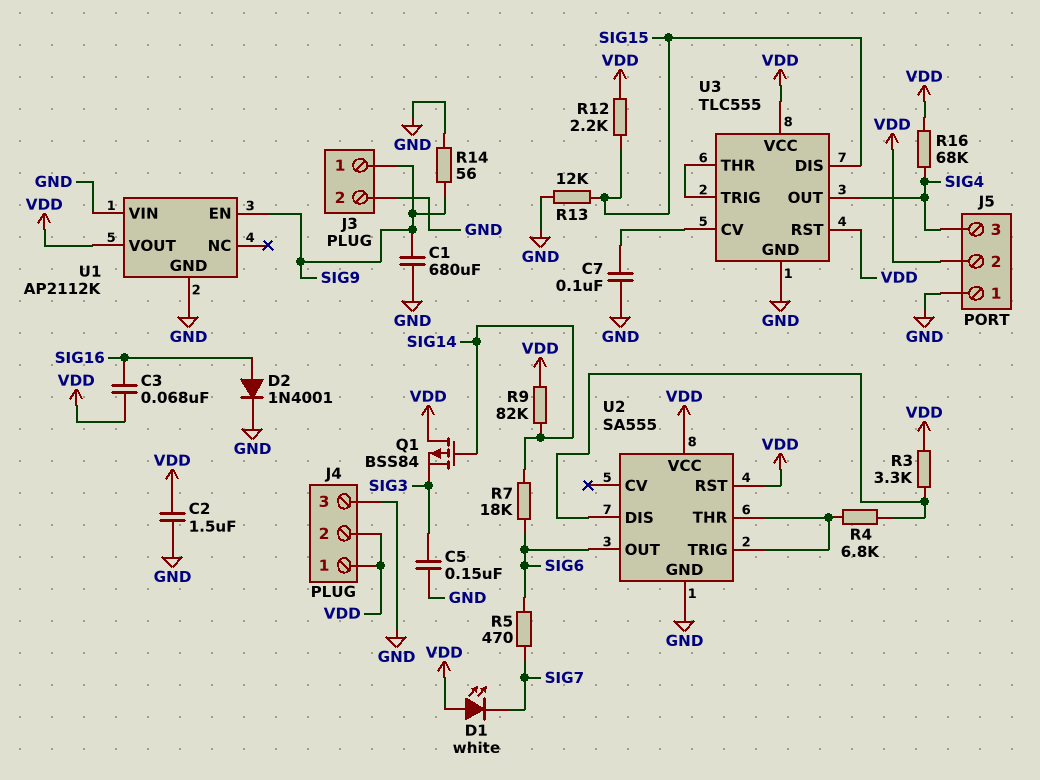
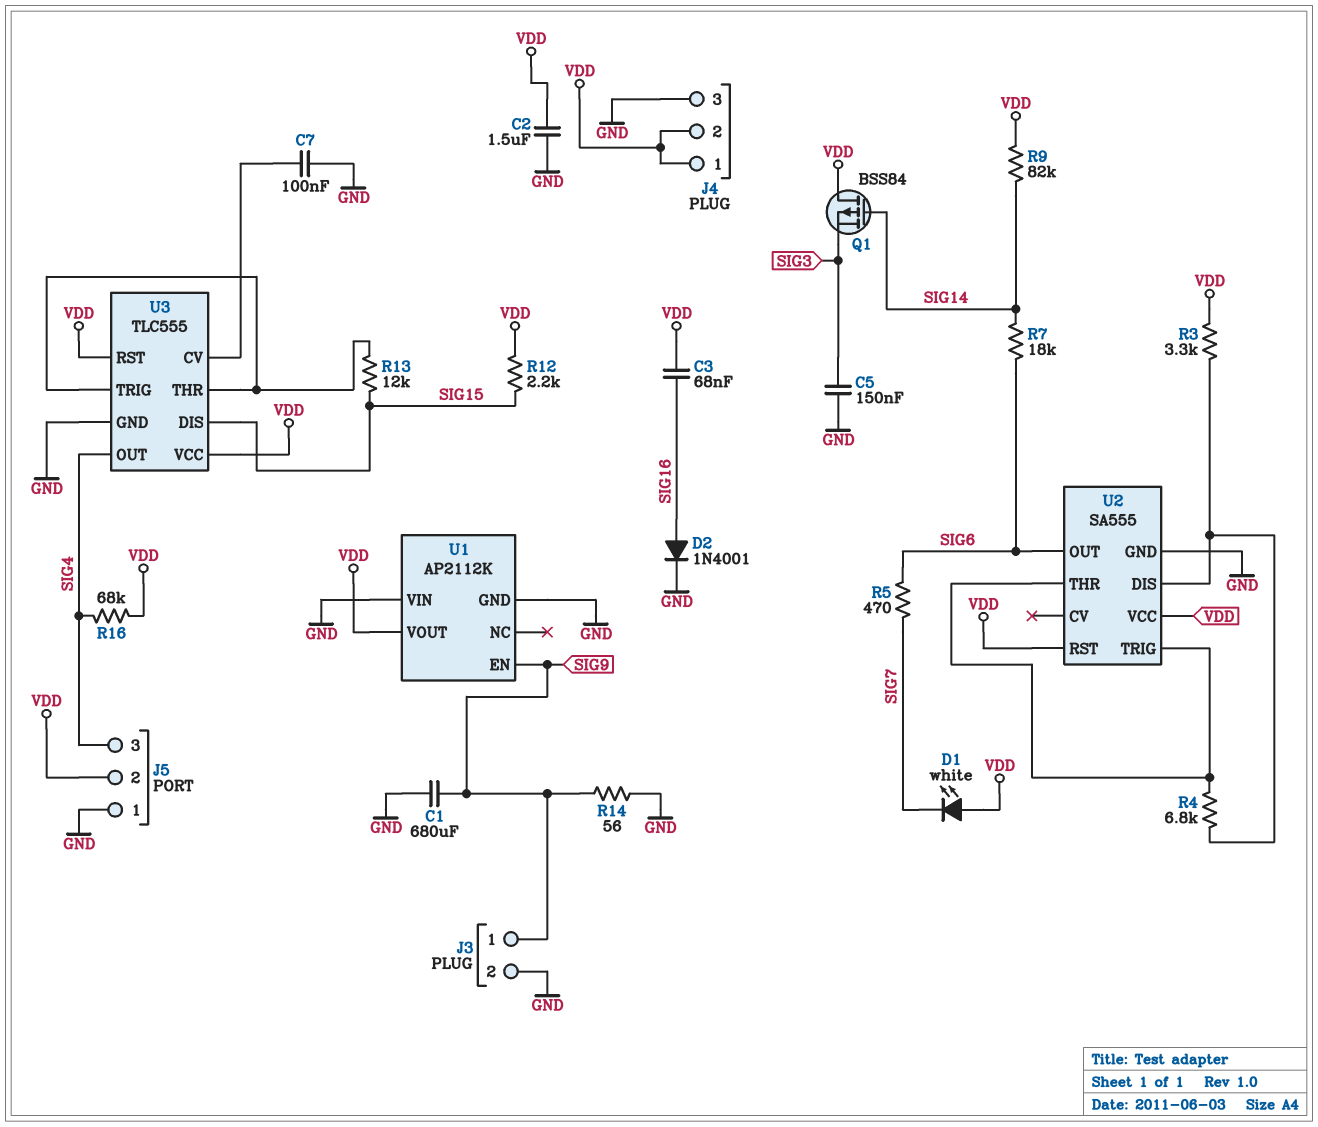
R13: 12k (GND, SIG15) -> 12k (SIG15, U3/THR)

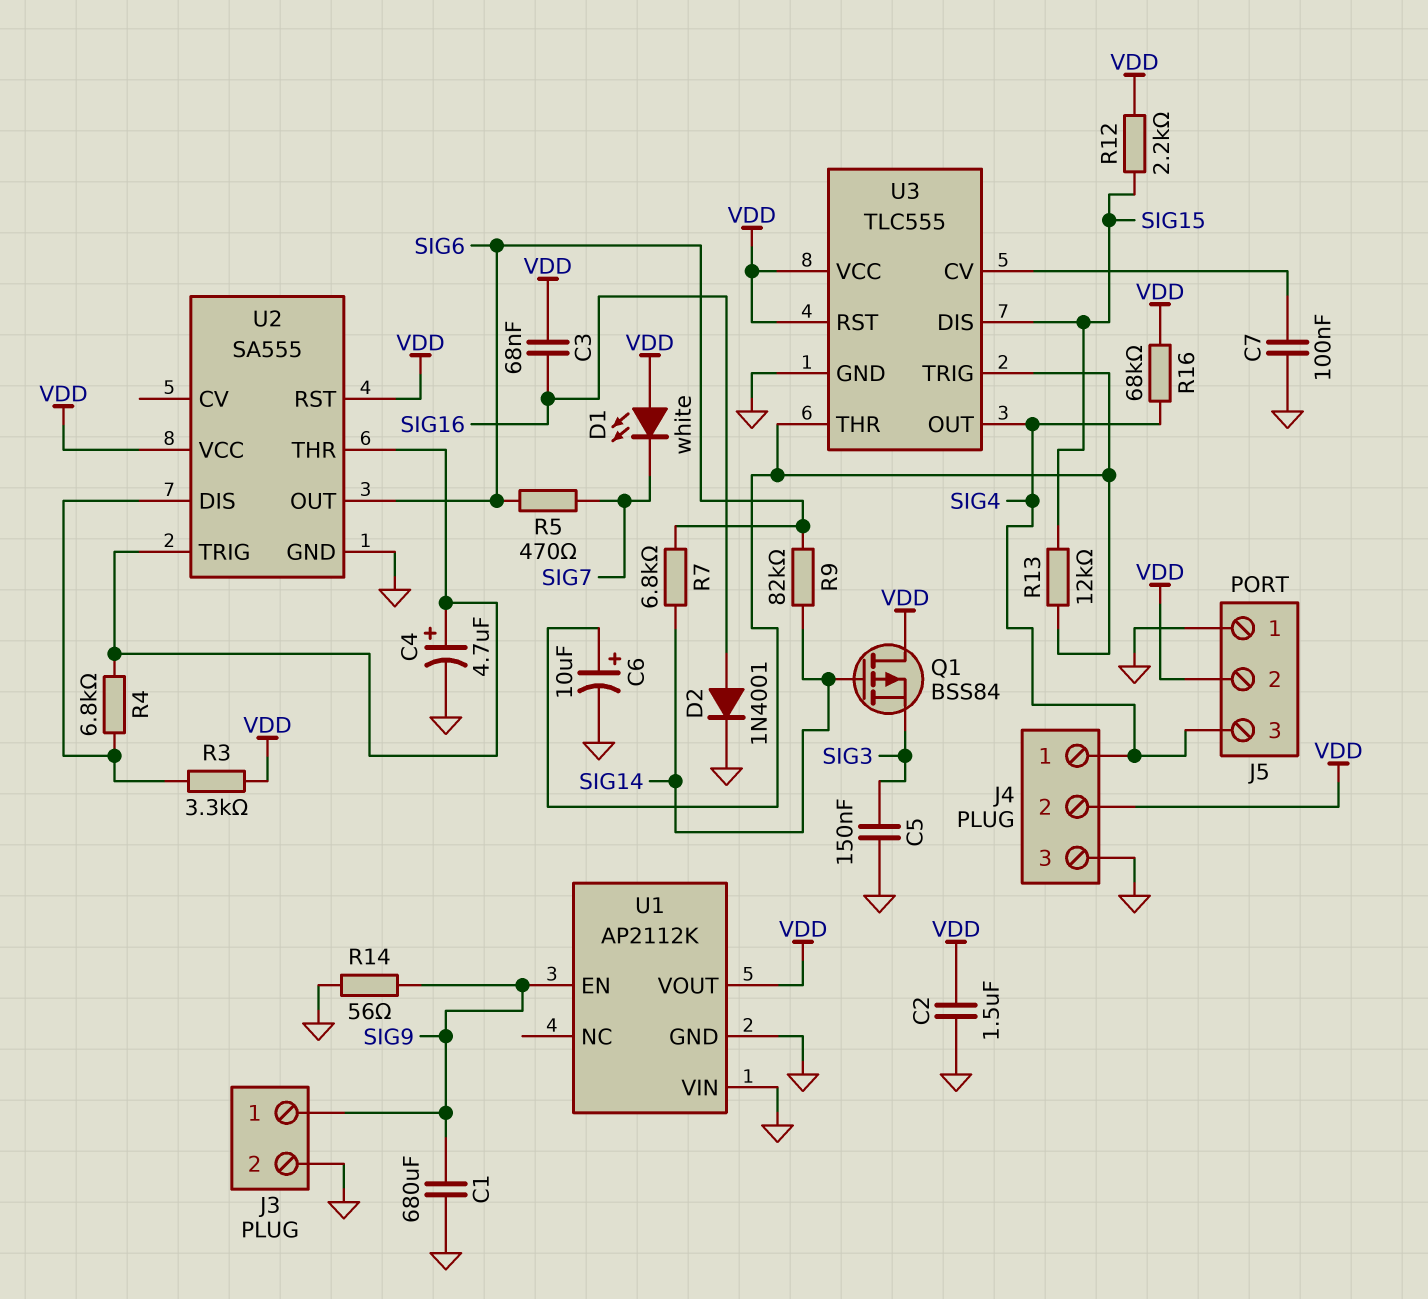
C4: none -> 4.7uF (plus U2/THR, minus GND)
C6: none -> 10uF (plus U3/THR, minus GND)
J4 pin 1: VDD -> SIG4
R7: 18k (SIG6, SIG14) -> 6.8k (SIG6, SIG14)
R9: 82k (SIG14, VDD) -> 82k (SIG6, SIG14)

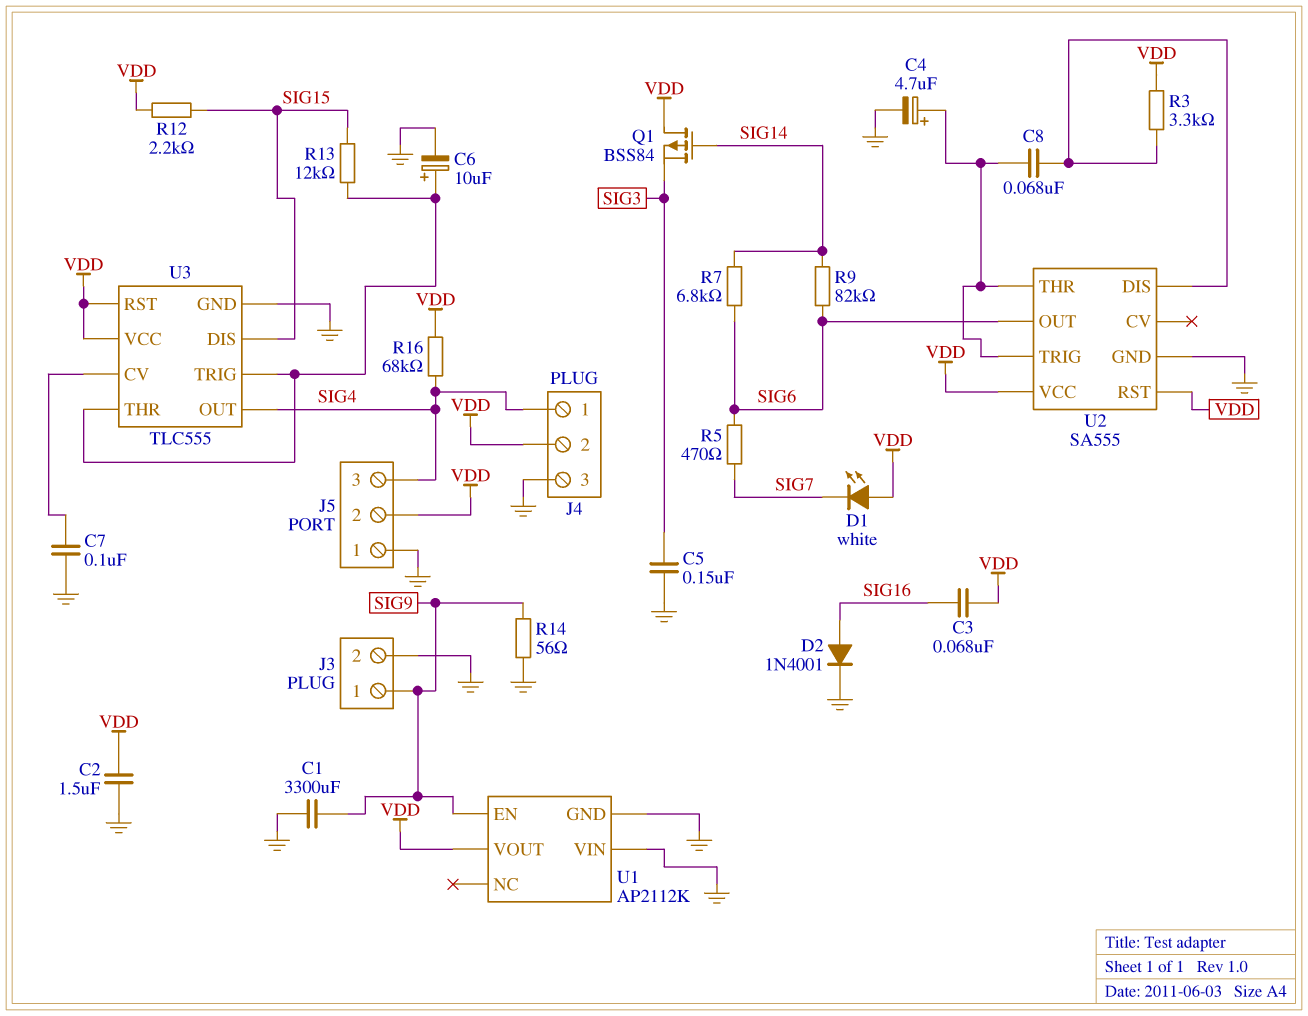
C1: 680uF (GND, SIG9) -> 3300uF (GND, SIG9)
C8: none -> 68nF (U2/DIS, U2/THR)
R4: 6.8k (U2/DIS, U2/THR) -> none

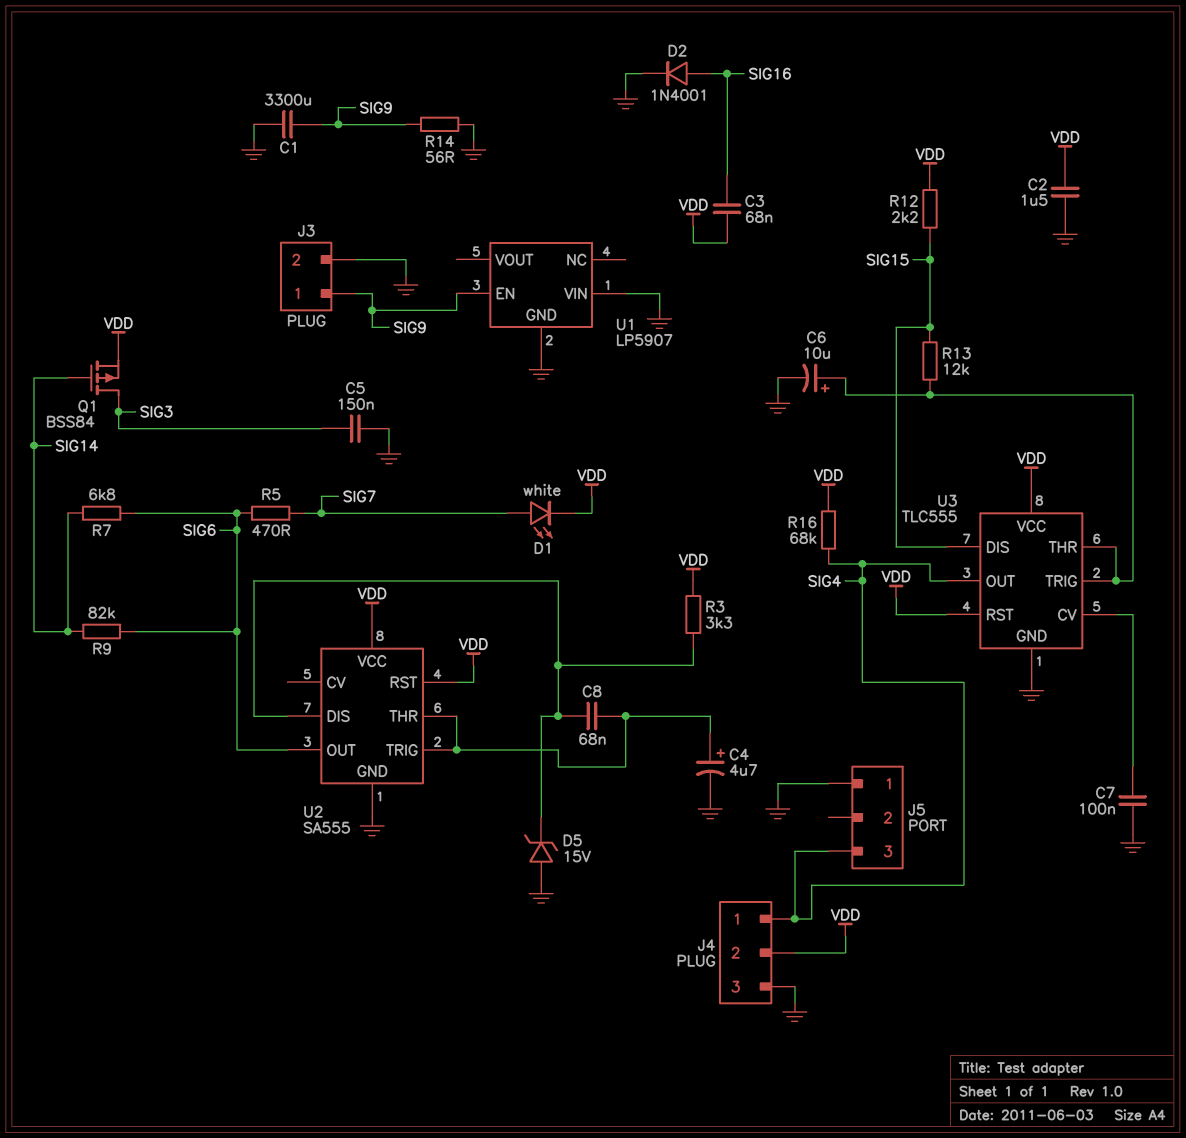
D1: LED white (A VDD, K SIG7) -> LED white (A SIG7, K VDD)
D5: none -> zener 15V (A GND, K U2/DIS)
J5 pin 2: VDD -> none
Q1: PMOS BSS84 (G SIG14, D VDD, S SIG3) -> PMOS BSS84 (G SIG14, D SIG3, S VDD)
U1: AP2112K -> LP5907
U1 pin VOUT: VDD -> none

